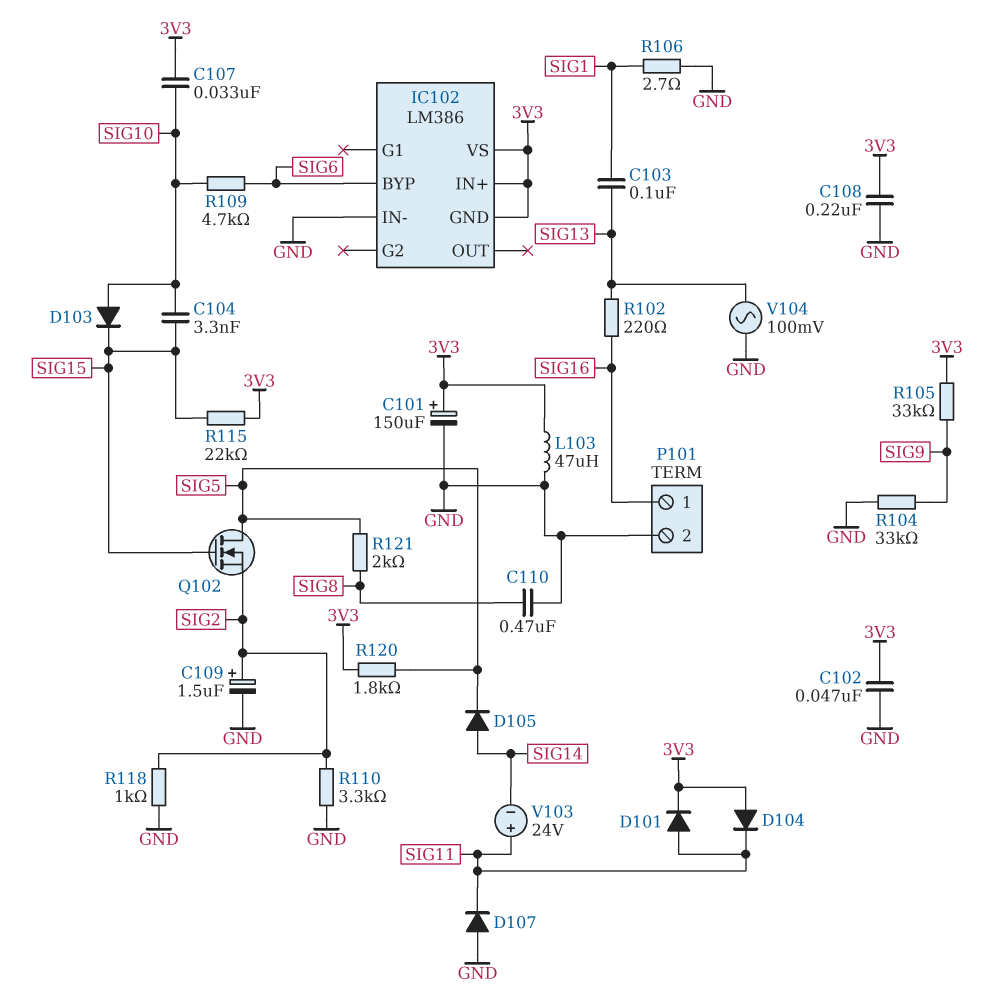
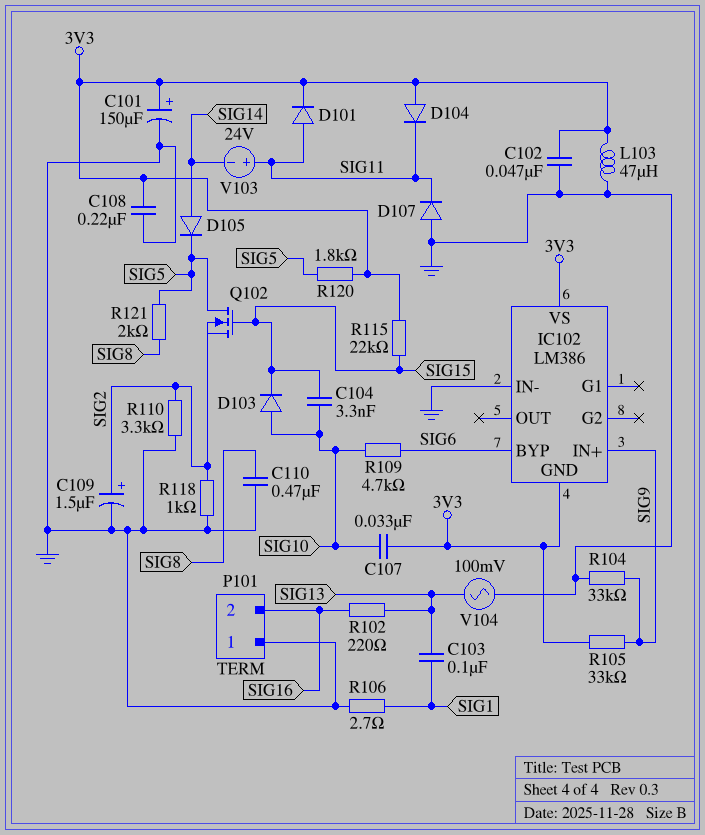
IC102 pin IN+: 3V3 -> SIG9
P101 pin 1: SIG16 -> GND
P101 pin 2: GND -> SIG16

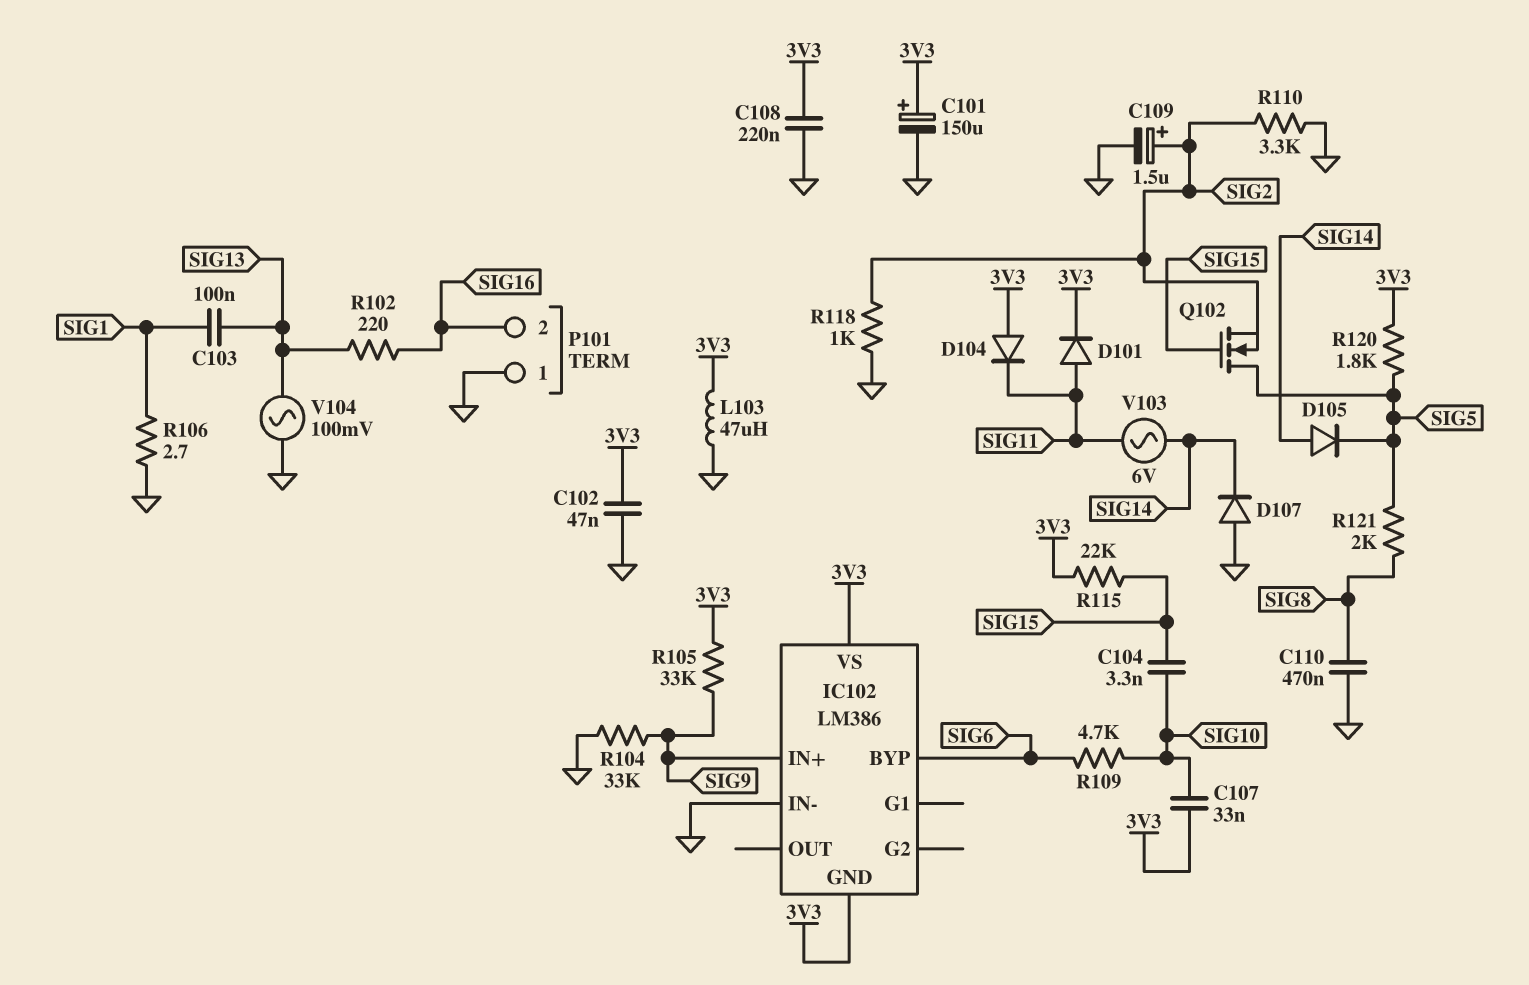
D103: diode (A SIG10, K SIG15) -> none
D107: diode (A GND, K SIG11) -> diode (A GND, K SIG14)
V103: 24V (plus SIG11, minus SIG14) -> AC 6V (SIG11, SIG14)

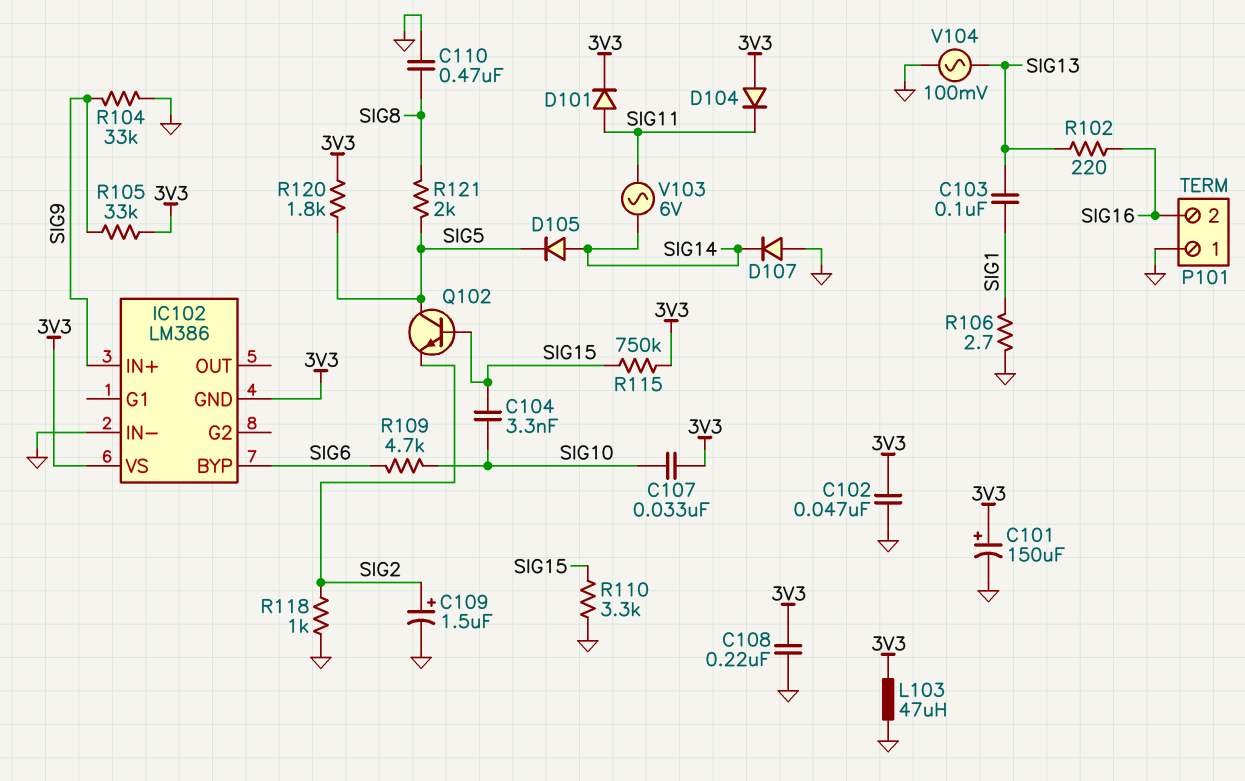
Q102: NMOS (G SIG15, D SIG5, S SIG2) -> NPN (B SIG15, C SIG5, E SIG2)
R110: 3.3k (GND, SIG2) -> 3.3k (GND, SIG15)
R115: 22k (3V3, SIG15) -> 750k (3V3, SIG15)

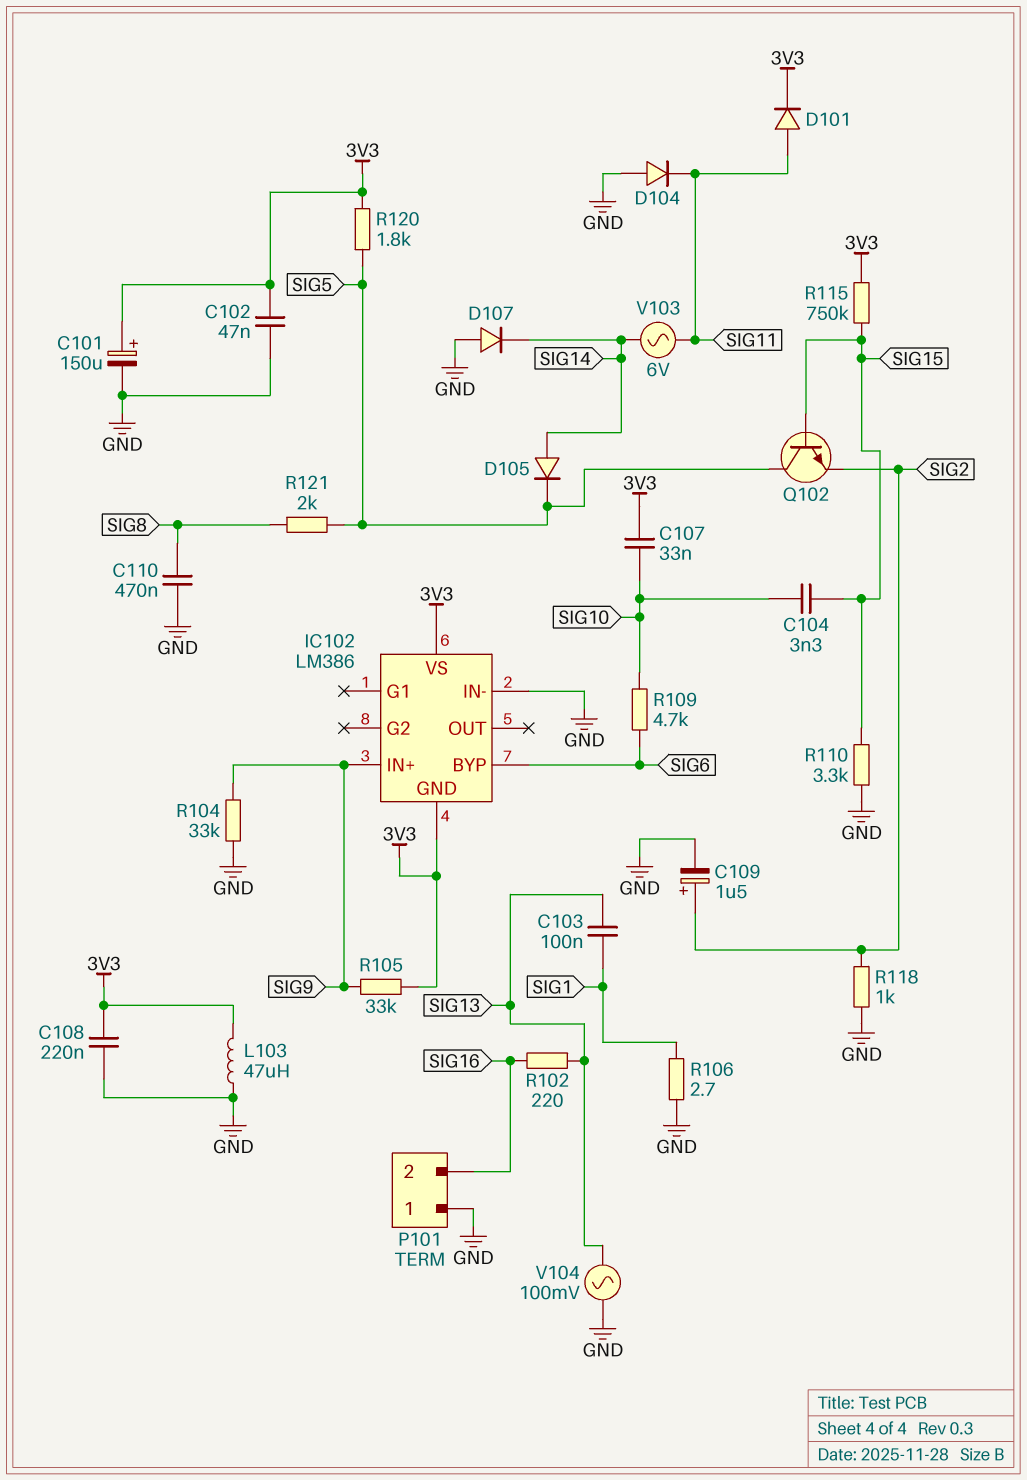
D104: diode (A 3V3, K SIG11) -> diode (A GND, K SIG11)

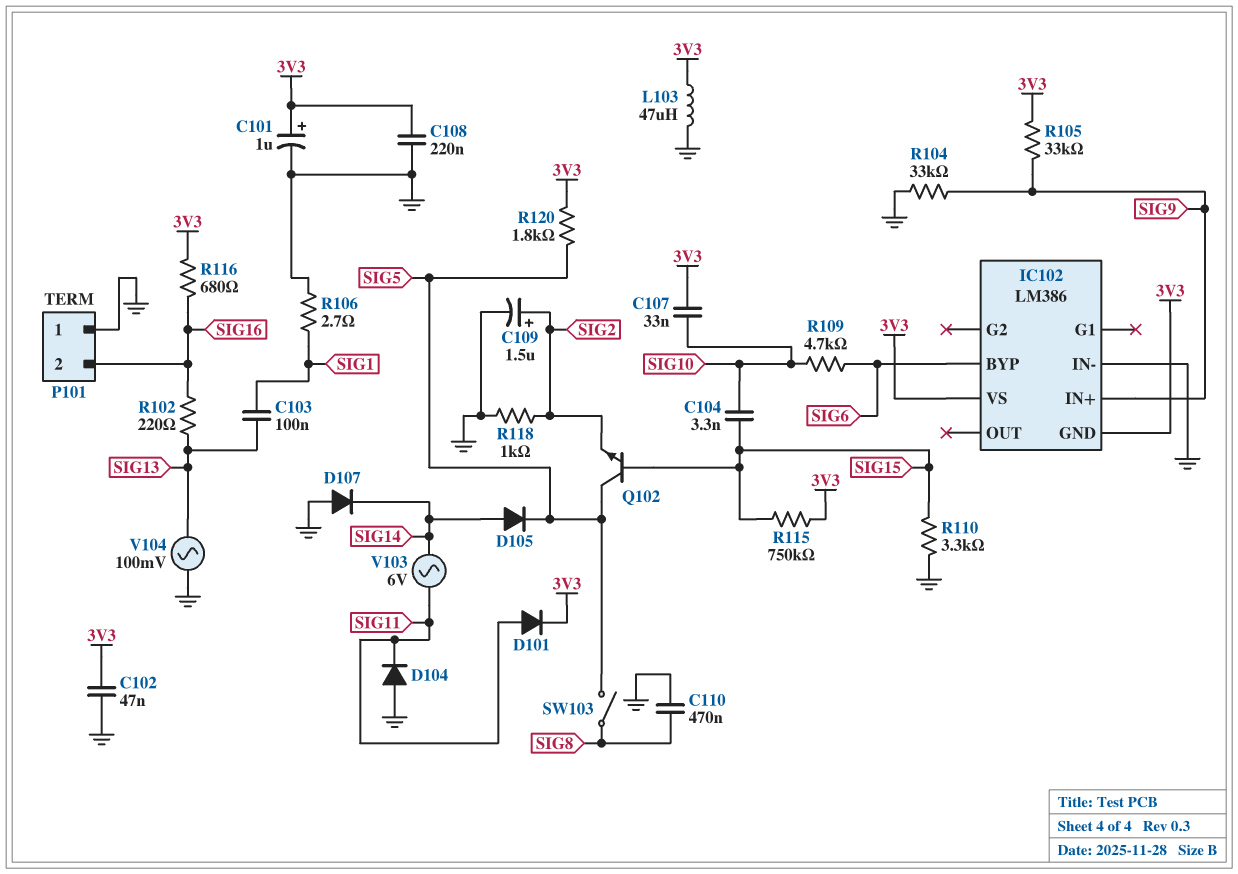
C101: 150uF (plus 3V3, minus GND) -> 1uF (plus 3V3, minus GND)
R116: none -> 680 (3V3, SIG16)
R121: 2k (SIG5, SIG8) -> none
SW103: none -> switch (SIG5, SIG8)

